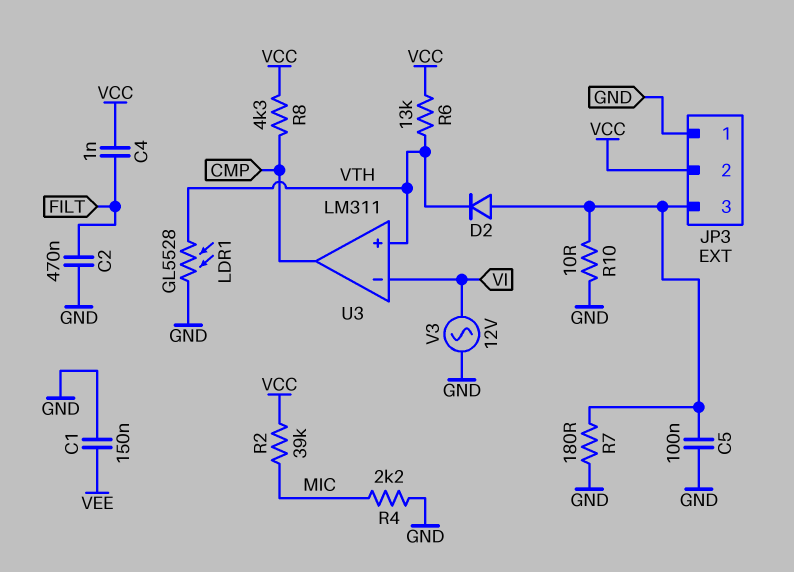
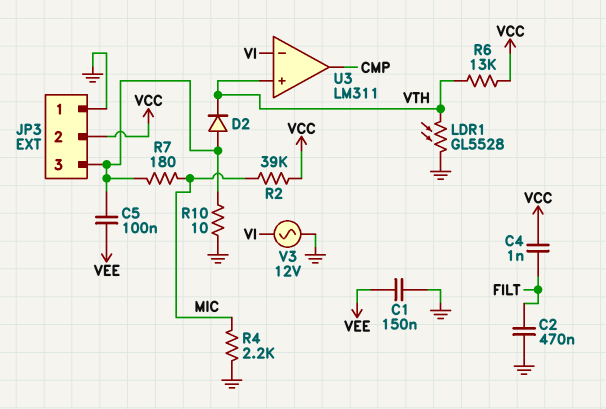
C5: 100nF (GND, JP3/3) -> 100nF (JP3/3, VEE)
R7: 180 (GND, JP3/3) -> 180 (JP3/3, MIC)
R8: 4.3k (CMP, VCC) -> none

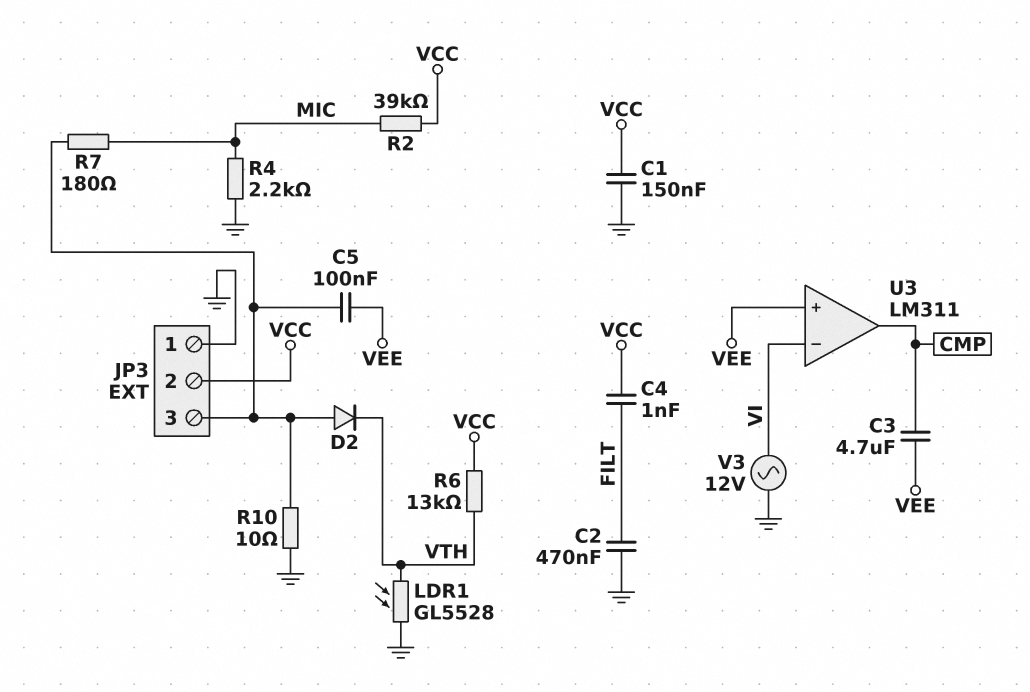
C1: 150nF (GND, VEE) -> 150nF (GND, VCC)
C3: none -> 4.7uF (CMP, VEE)
U3 pin in+: VTH -> VEE

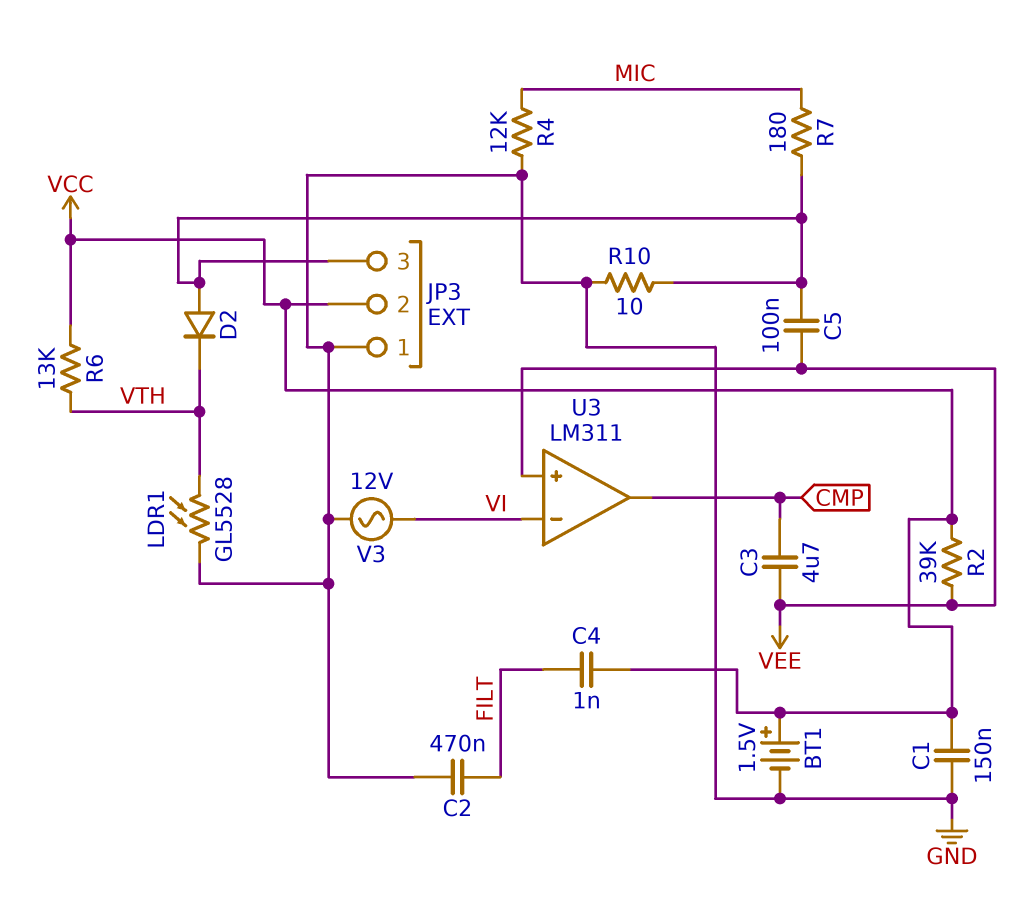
BT1: none -> 1.5V (plus VCC, minus GND)
R2: 39k (MIC, VCC) -> 39k (VCC, VEE)
R4: 2.2k (GND, MIC) -> 12k (GND, MIC)

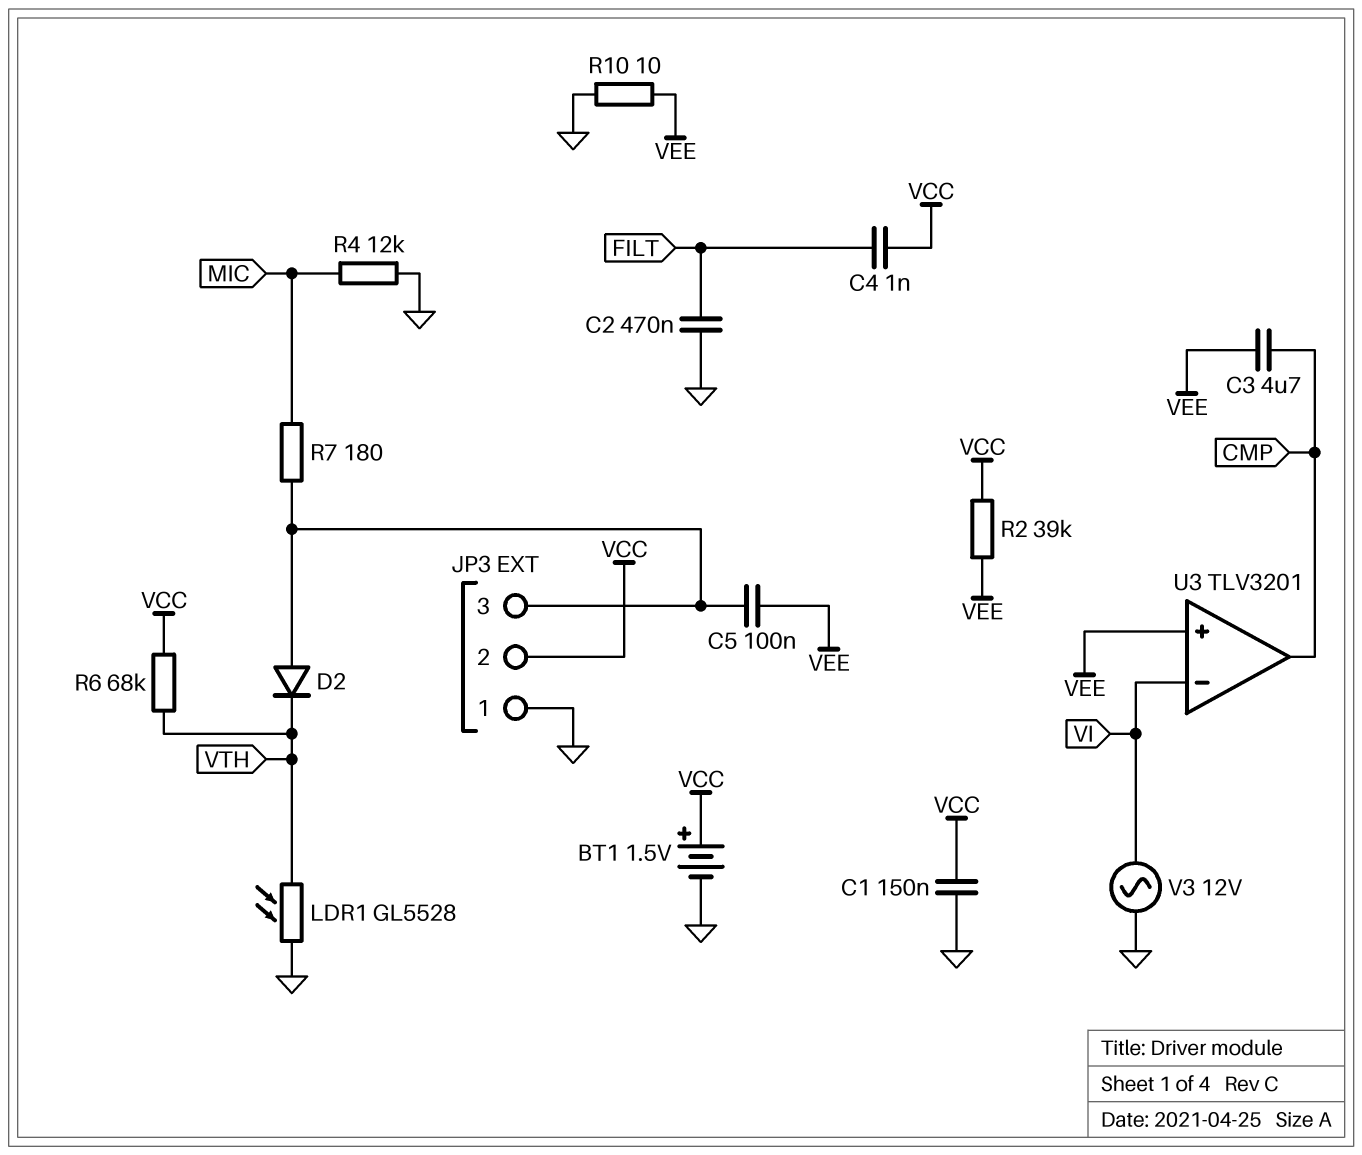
R6: 13k (VCC, VTH) -> 68k (VCC, VTH)
R10: 10 (GND, JP3/3) -> 10 (GND, VEE)
U3: LM311 -> TLV3201

